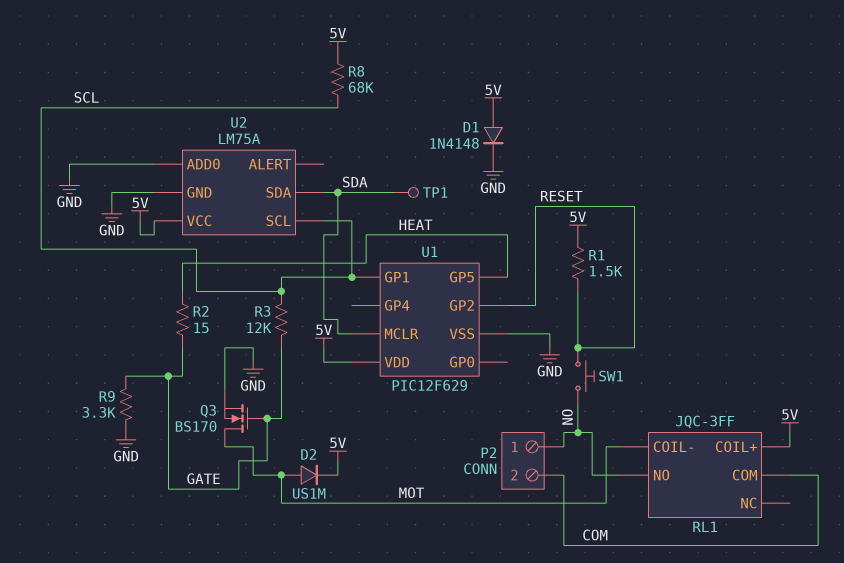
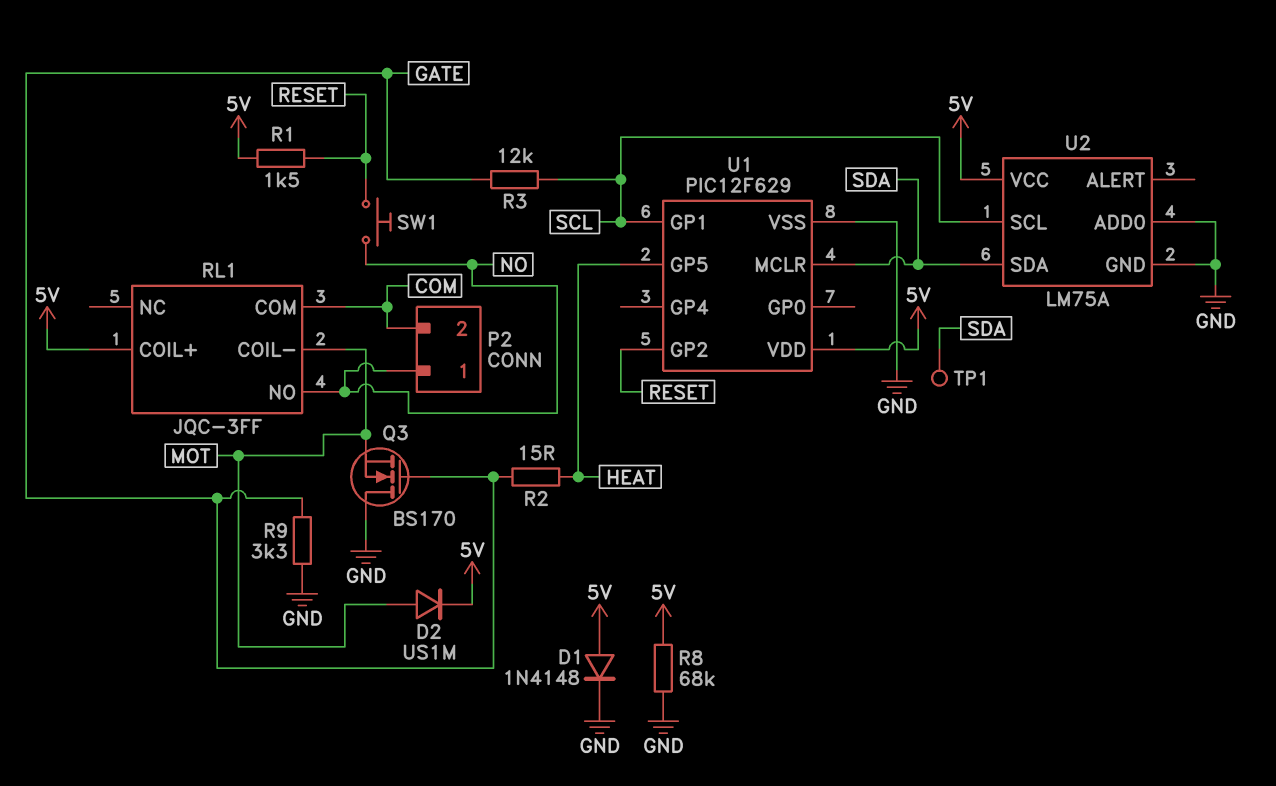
Q3: NMOS BS170 (G GATE, D MOT, S GND) -> NMOS BS170 (G GATE, D GND, S MOT)
R8: 68k (5V, SCL) -> 68k (5V, GND)

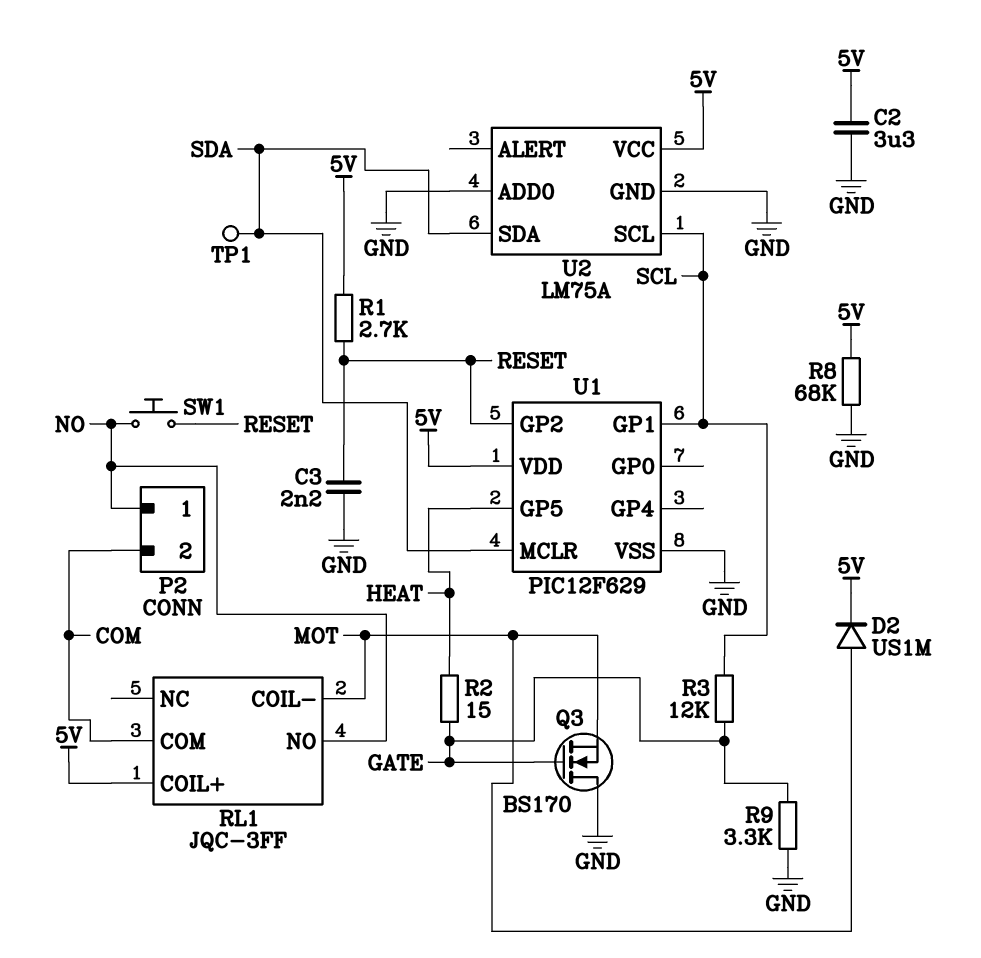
C2: none -> 3.3uF (5V, GND)
C3: none -> 2.2nF (GND, RESET)
D1: diode 1N4148 (A 5V, K GND) -> none
R1: 1.5k (5V, RESET) -> 2.7k (5V, RESET)

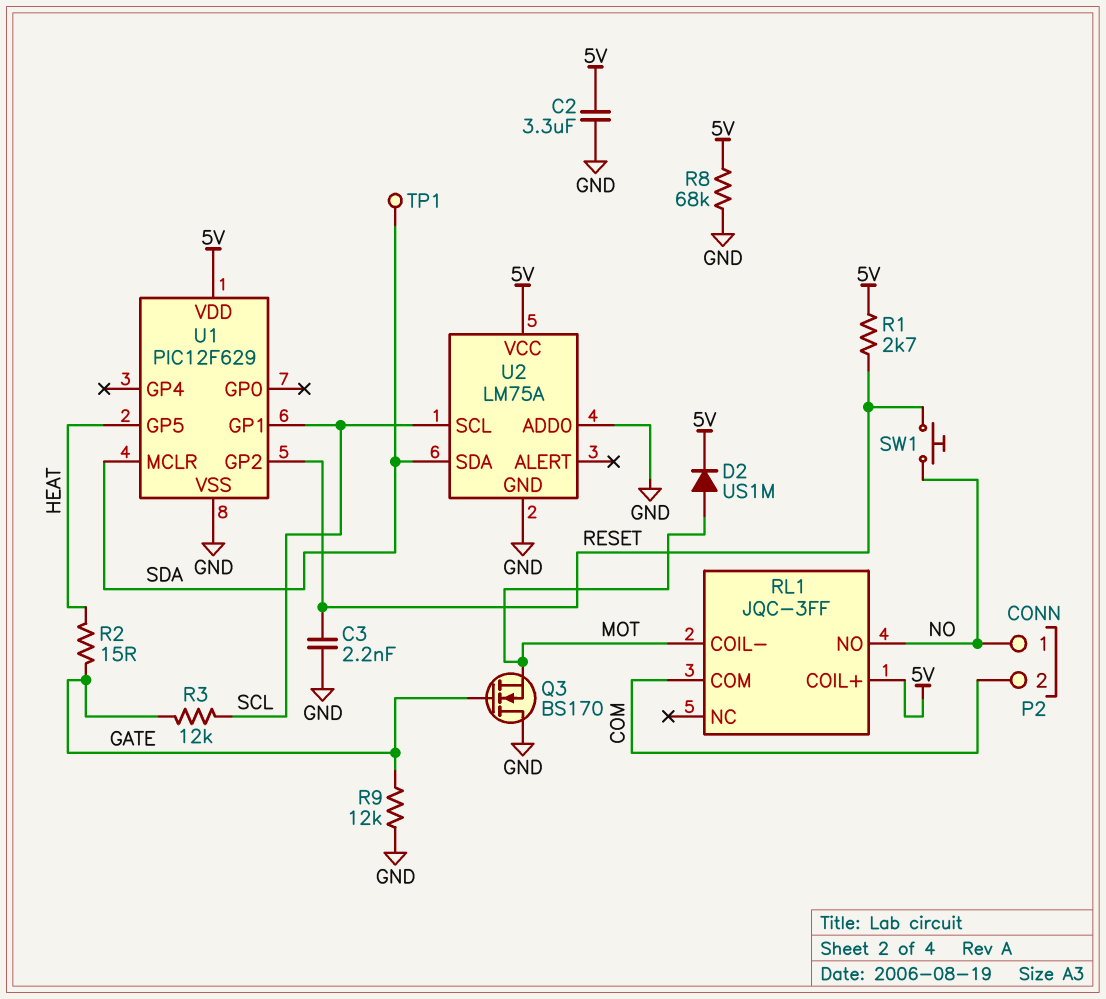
R9: 3.3k (GATE, GND) -> 12k (GATE, GND)

